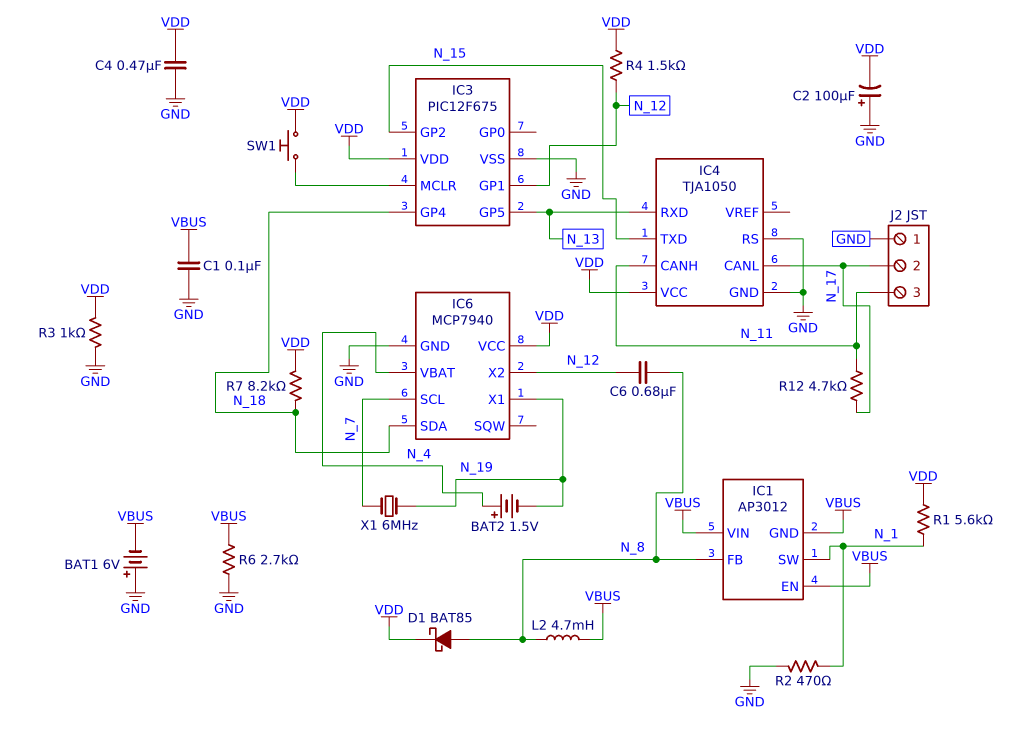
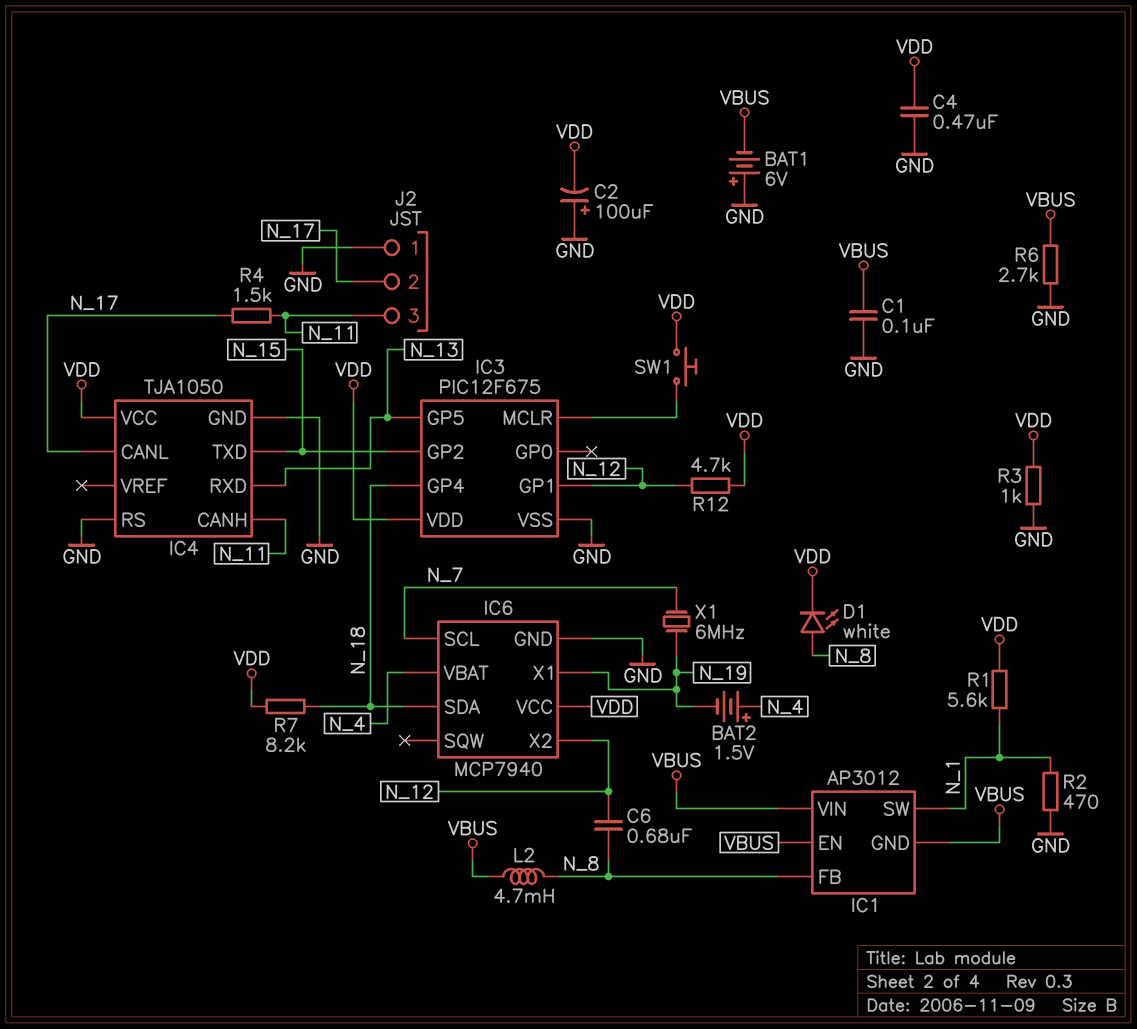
D1: schottky BAT85 (A N_8, K VDD) -> LED white (A N_8, K VDD)
R4: 1.5k (N_12, VDD) -> 1.5k (N_11, N_17)
R12: 4.7k (N_11, N_17) -> 4.7k (N_12, VDD)

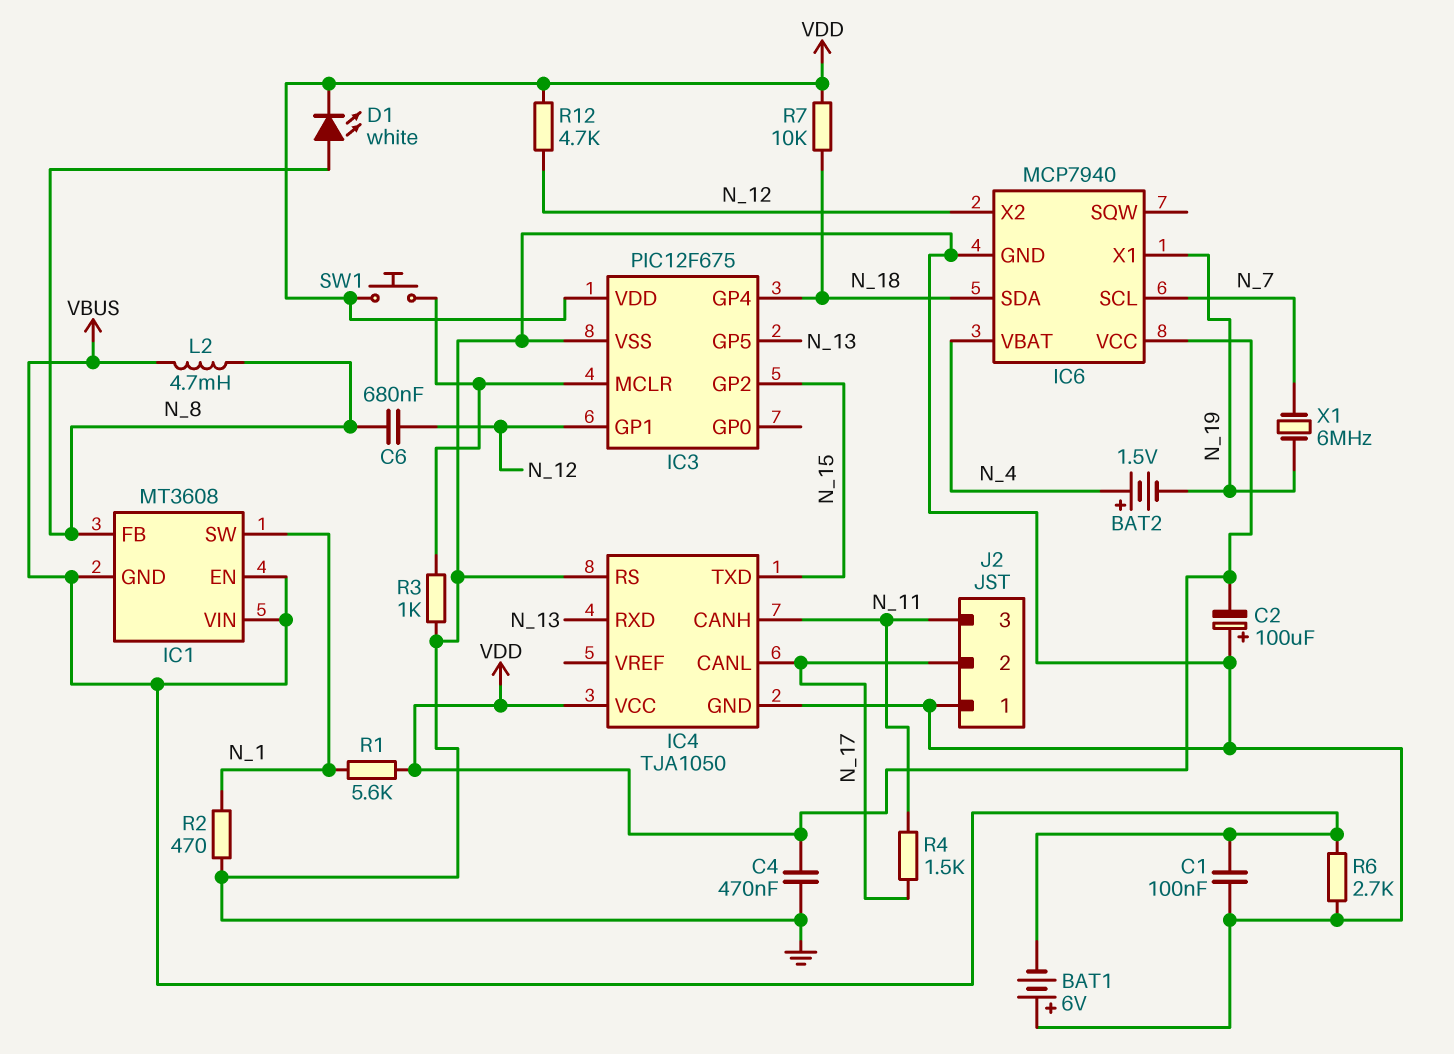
IC1: AP3012 -> MT3608
R3: 1k (GND, VDD) -> 1k (GND, IC3/MCLR)
R7: 8.2k (N_18, VDD) -> 10k (N_18, VDD)

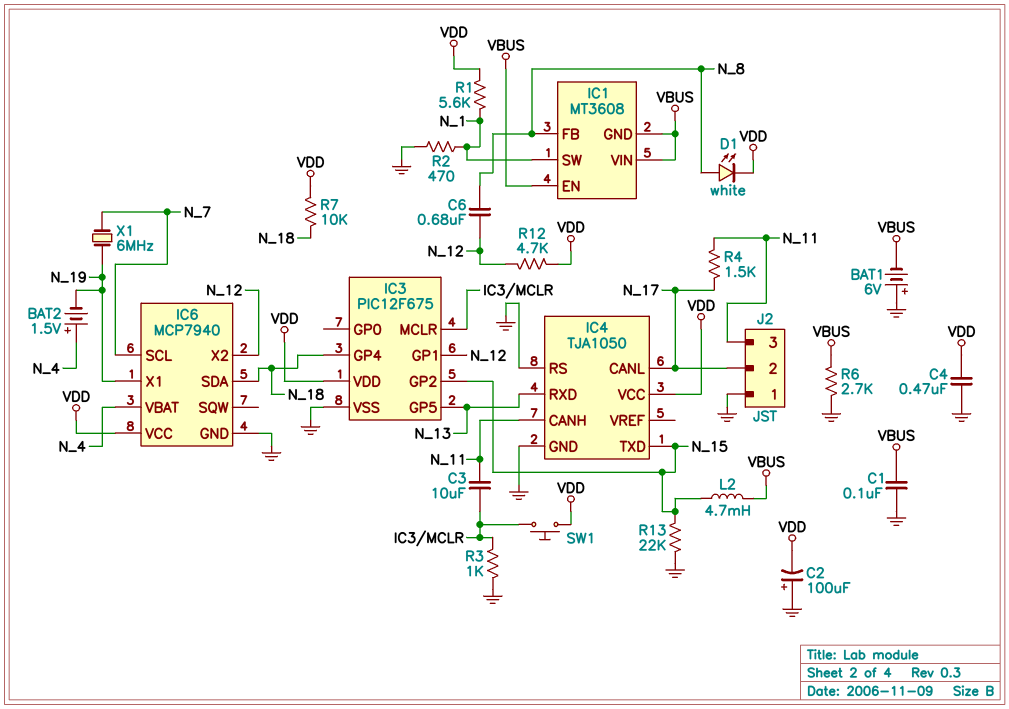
C3: none -> 10uF (IC3/MCLR, N_11)
L2: 4.7mH (N_8, VBUS) -> 4.7mH (N_15, VBUS)
R13: none -> 22k (GND, N_15)

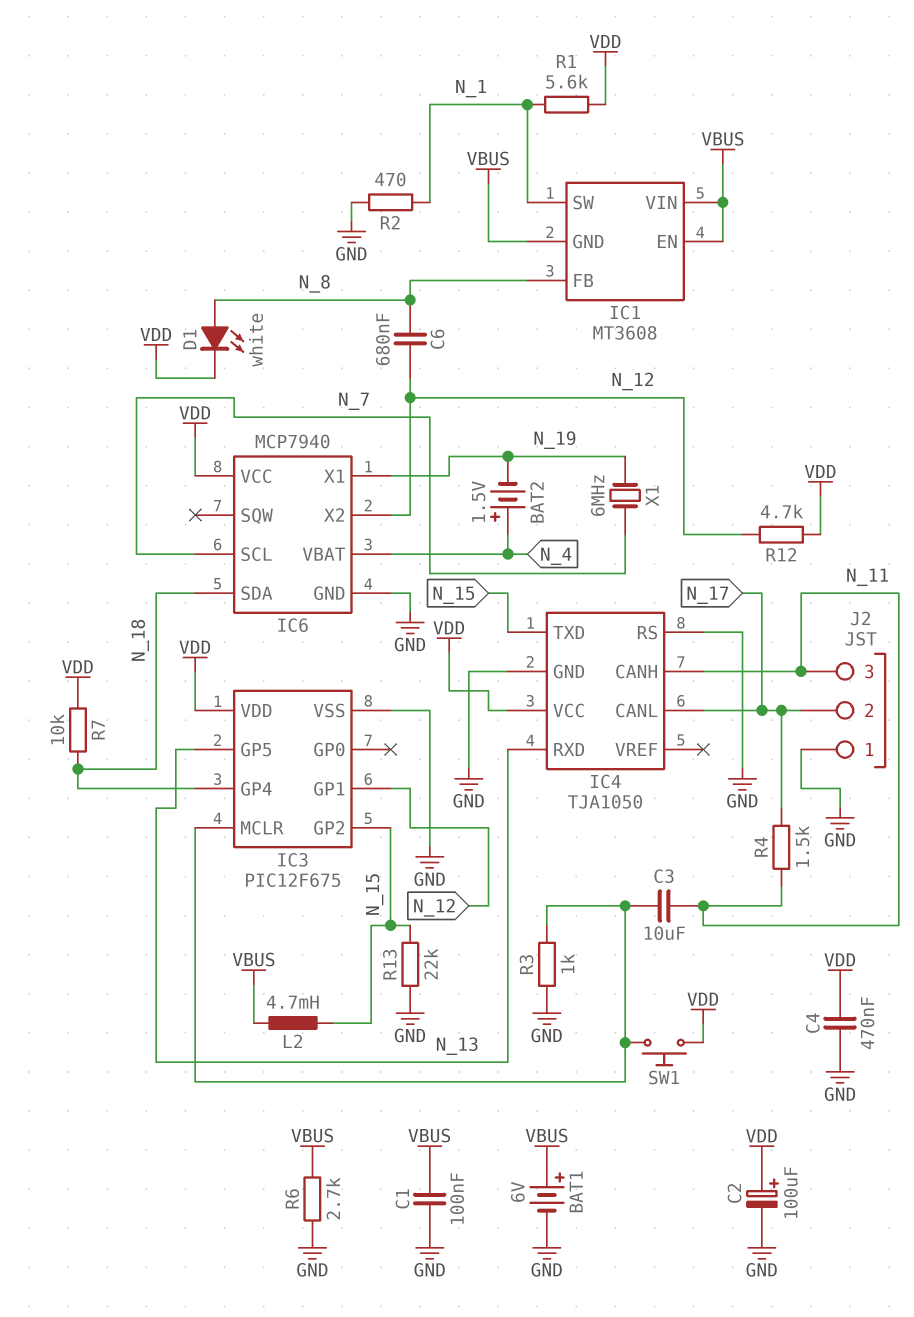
BAT1: 6V (plus GND, minus VBUS) -> 6V (plus VBUS, minus GND)
C2: 100uF (plus GND, minus VDD) -> 100uF (plus VDD, minus GND)

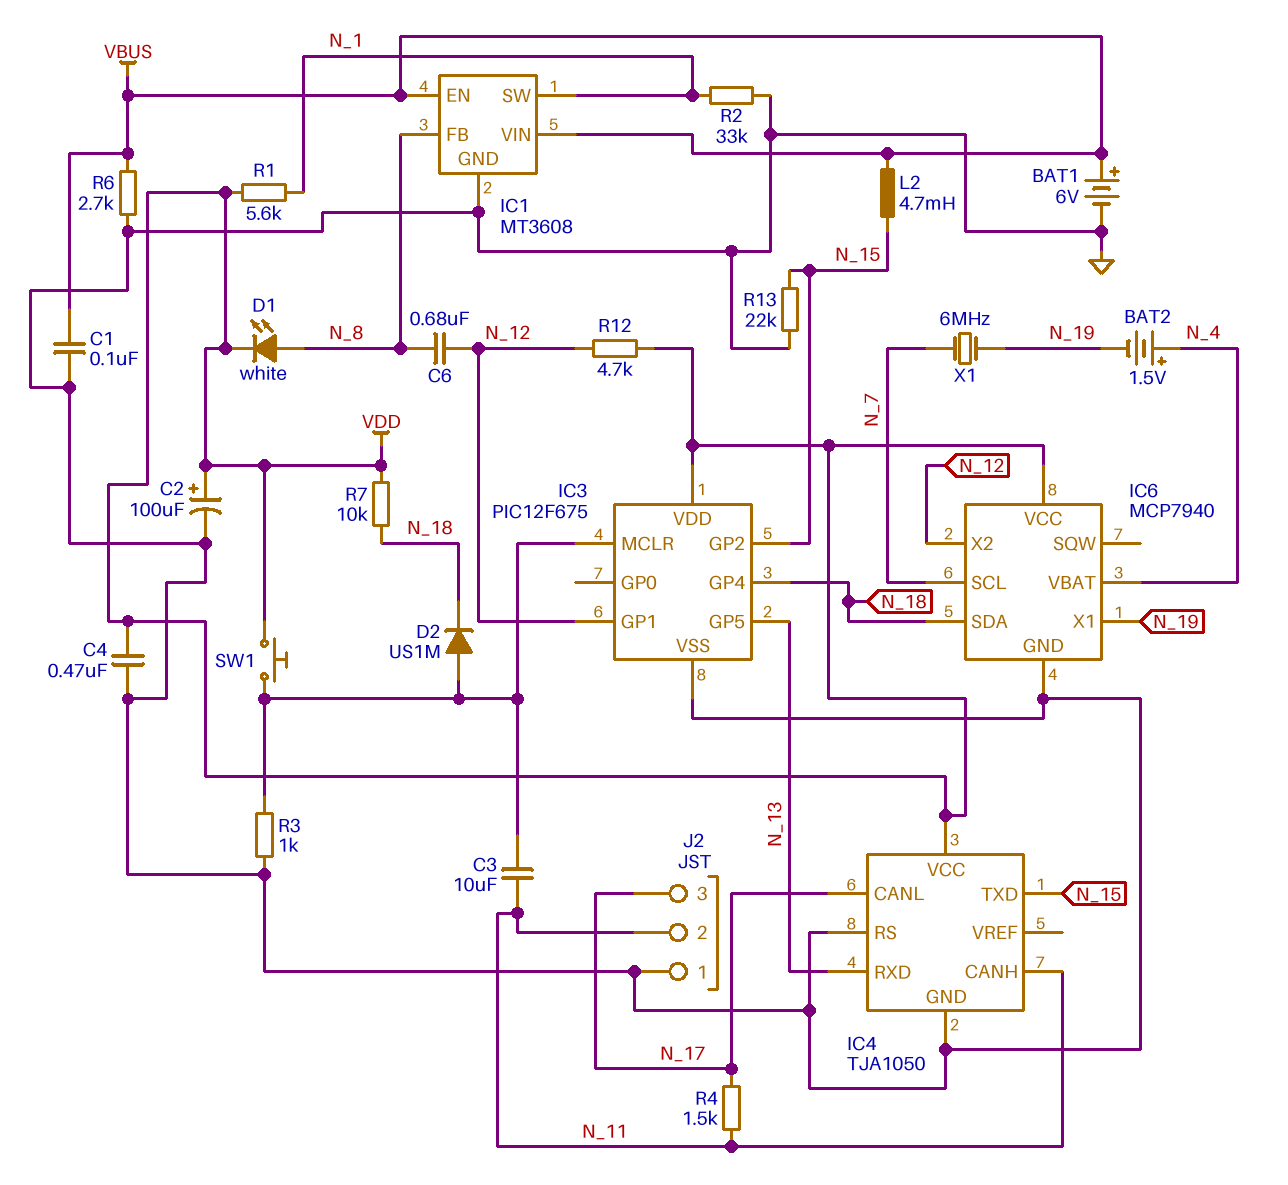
D2: none -> diode US1M (A IC3/MCLR, K N_18)
IC1 pin GND: VBUS -> GND
J2 pin 2: N_17 -> N_11
J2 pin 3: N_11 -> N_17
R2: 470 (GND, N_1) -> 33k (GND, N_1)

